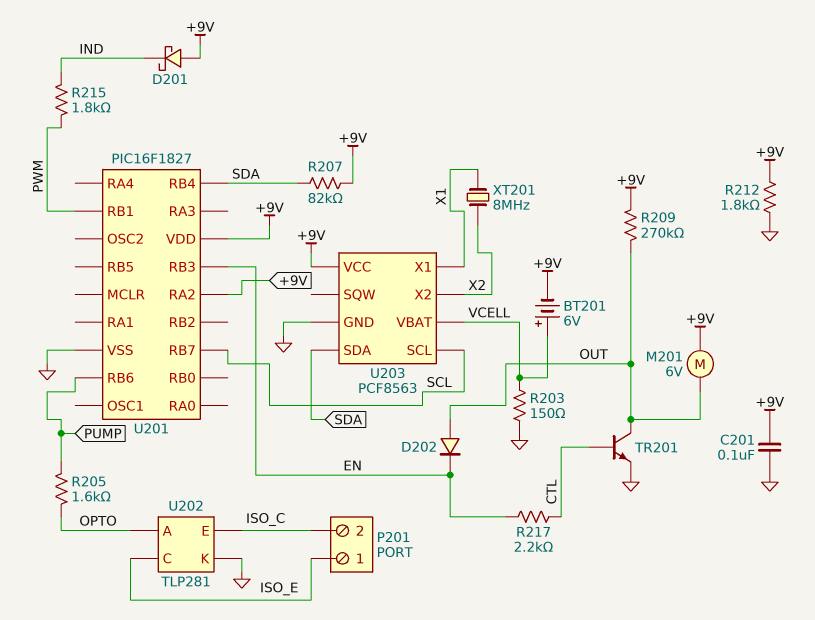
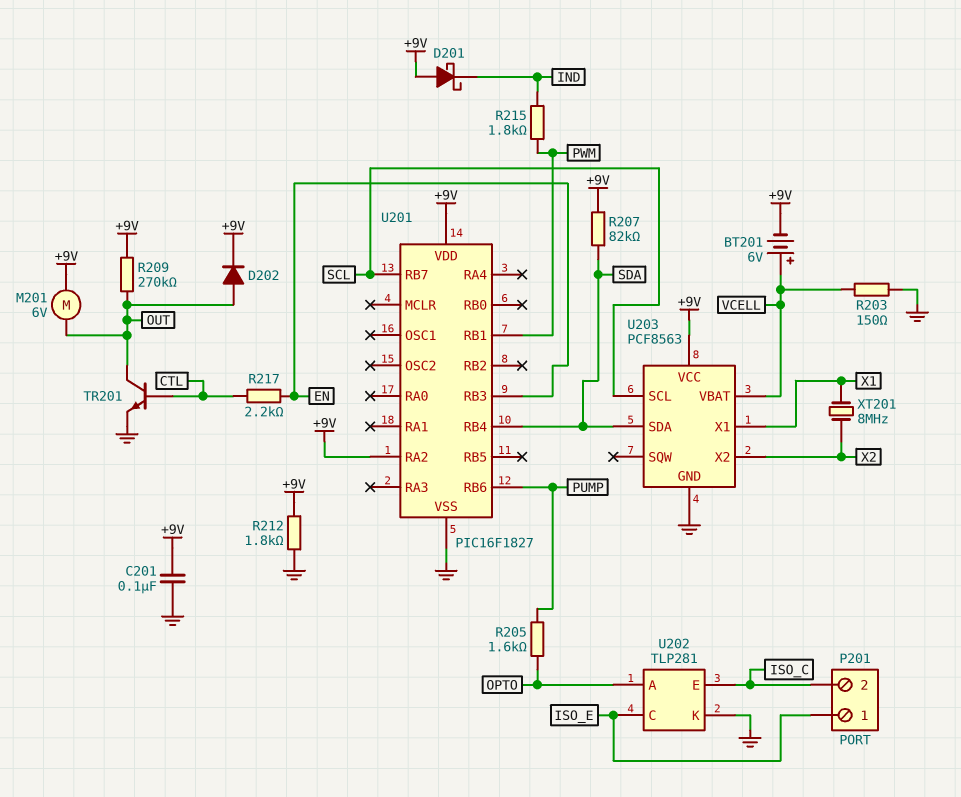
D202: diode (A OUT, K EN) -> diode (A OUT, K +9V)

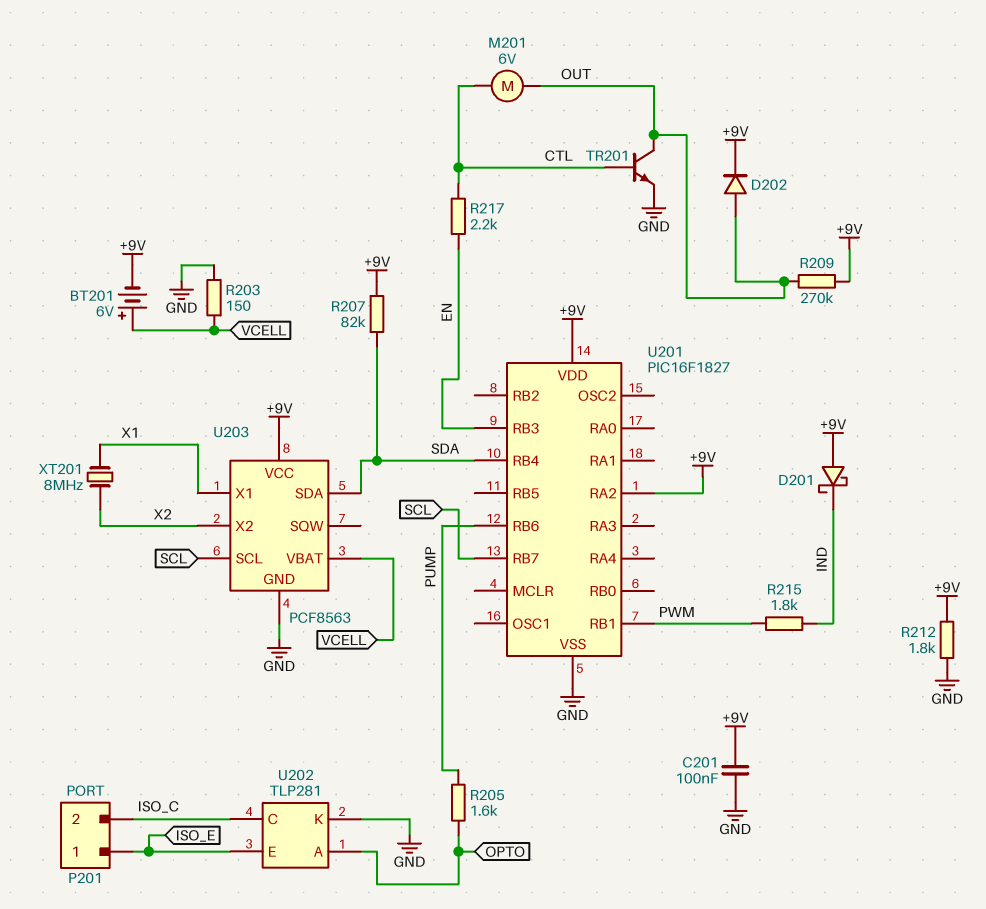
M201: motor 6V (+9V, OUT) -> motor 6V (CTL, OUT)
U202 pin C: ISO_E -> ISO_C
U202 pin E: ISO_C -> ISO_E

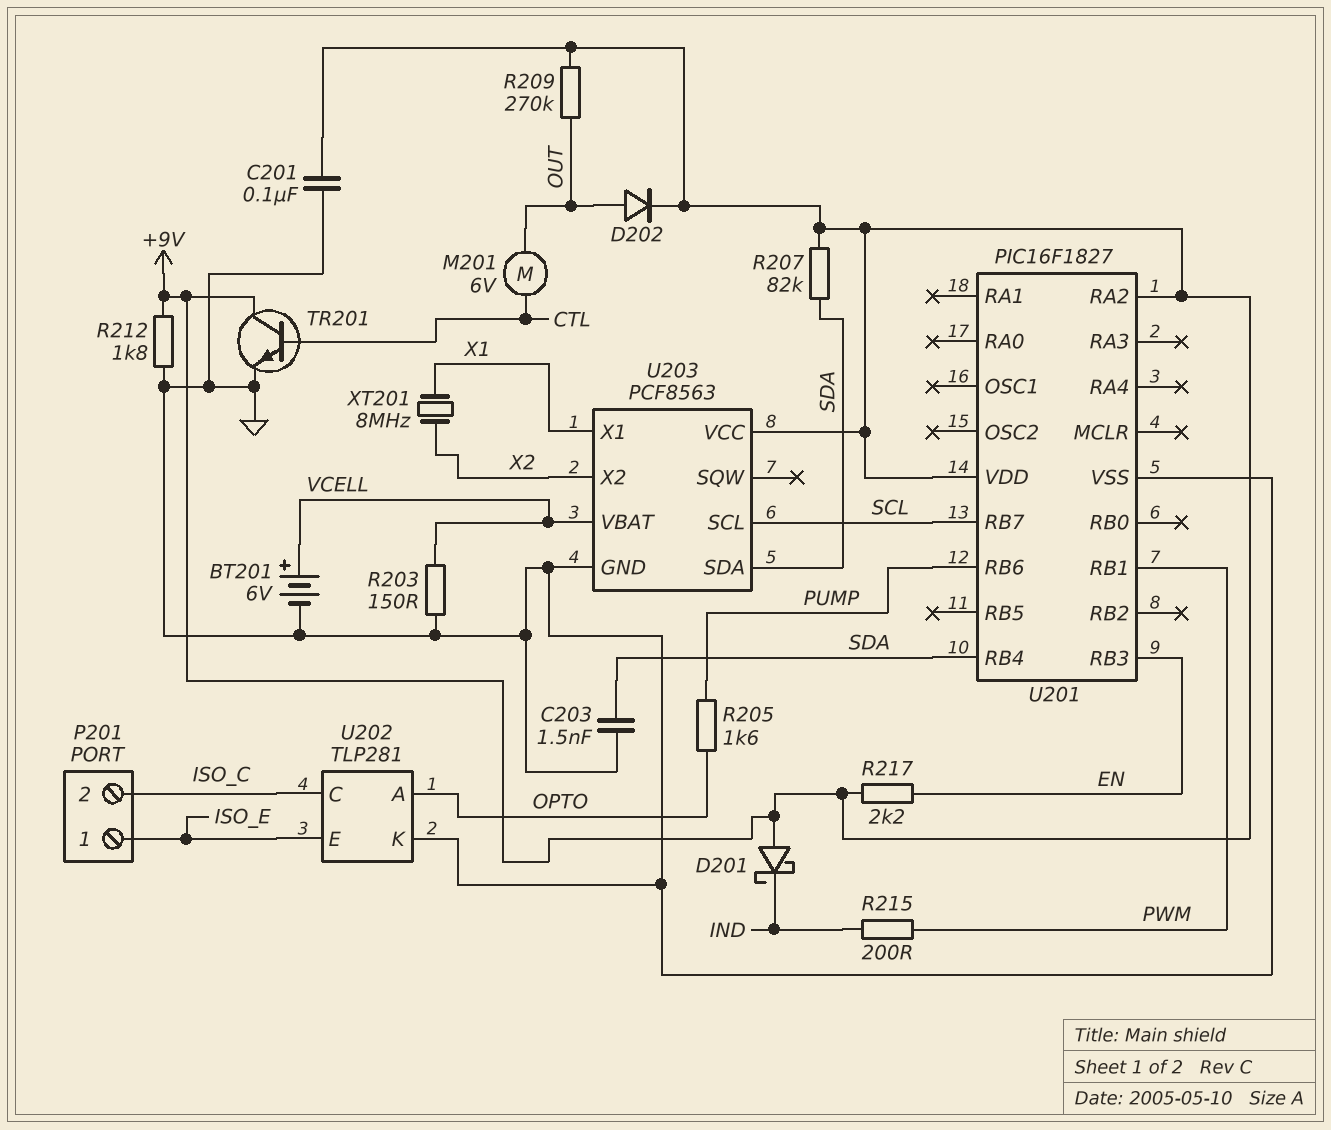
BT201: 6V (plus VCELL, minus +9V) -> 6V (plus VCELL, minus GND)
C203: none -> 1.5nF (GND, SDA)
R215: 1.8k (IND, PWM) -> 200 (IND, PWM)
R217: 2.2k (CTL, EN) -> 2.2k (+9V, EN)
TR201: NPN (B CTL, C OUT, E GND) -> NPN (B CTL, C +9V, E GND)

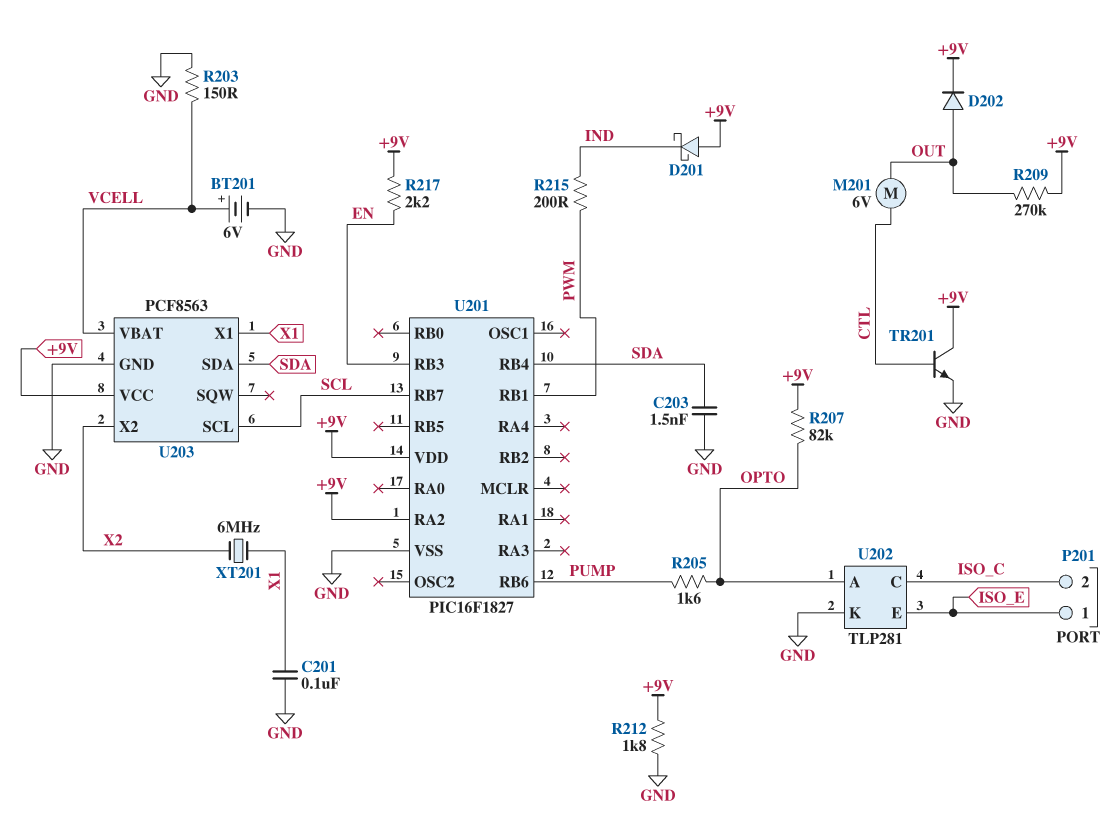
C201: 100nF (+9V, GND) -> 100nF (GND, X1)
R207: 82k (+9V, SDA) -> 82k (+9V, OPTO)
XT201: 8MHz (X1, X2) -> 6MHz (X1, X2)

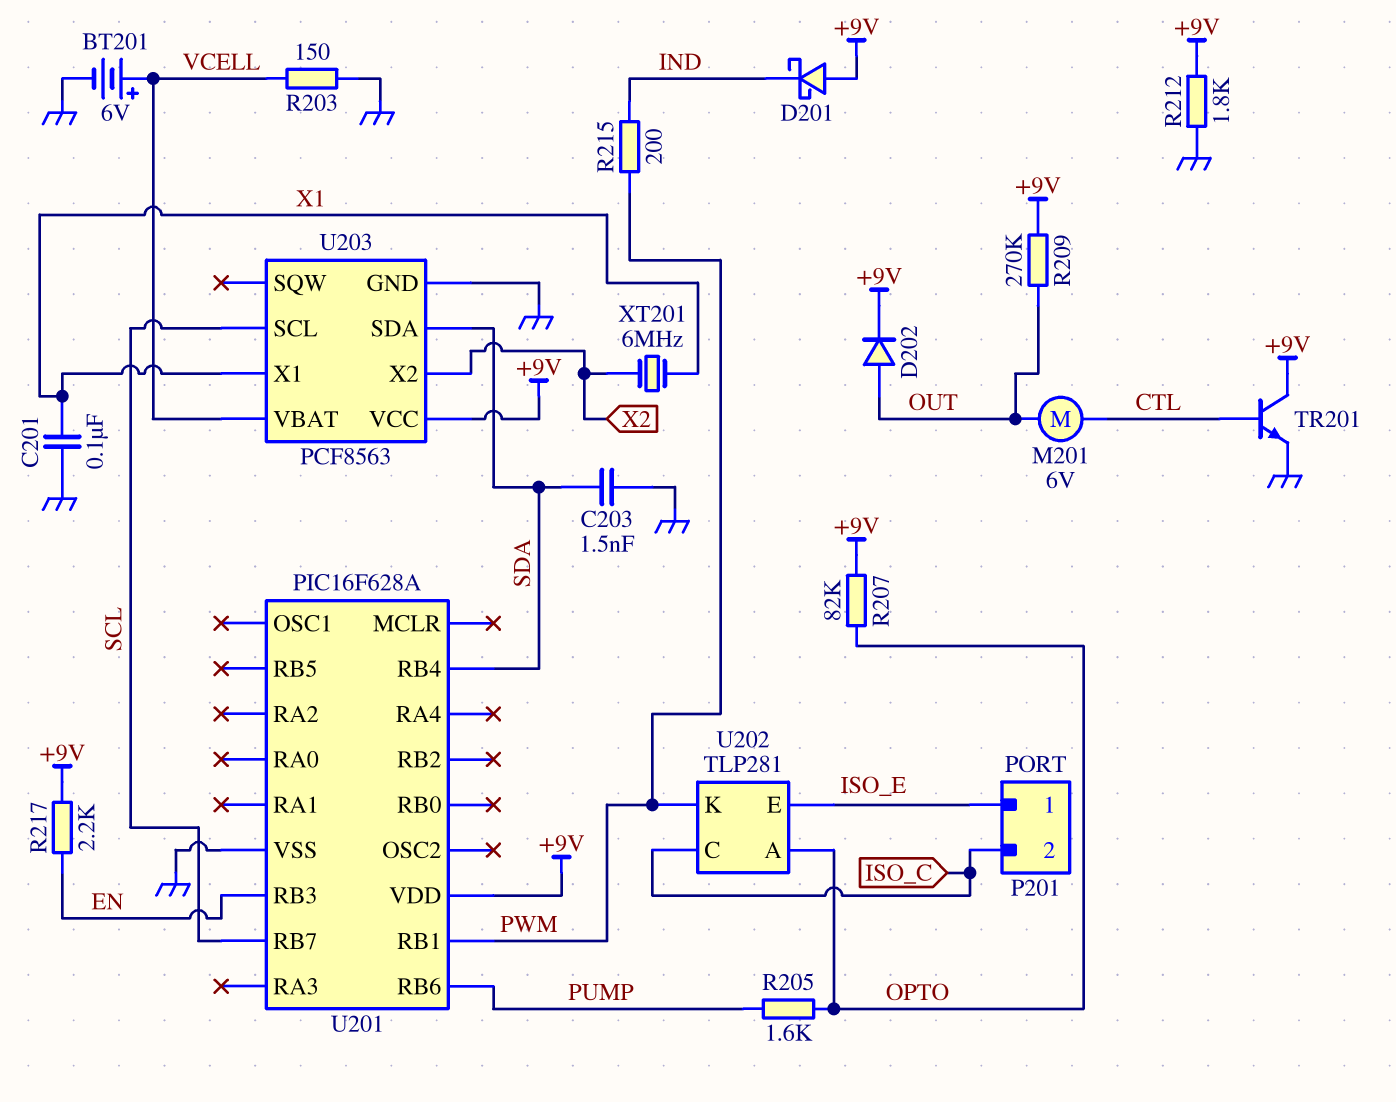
U201: PIC16F1827 -> PIC16F628A
U201 pin RA2: +9V -> none
U202 pin K: GND -> PWM

